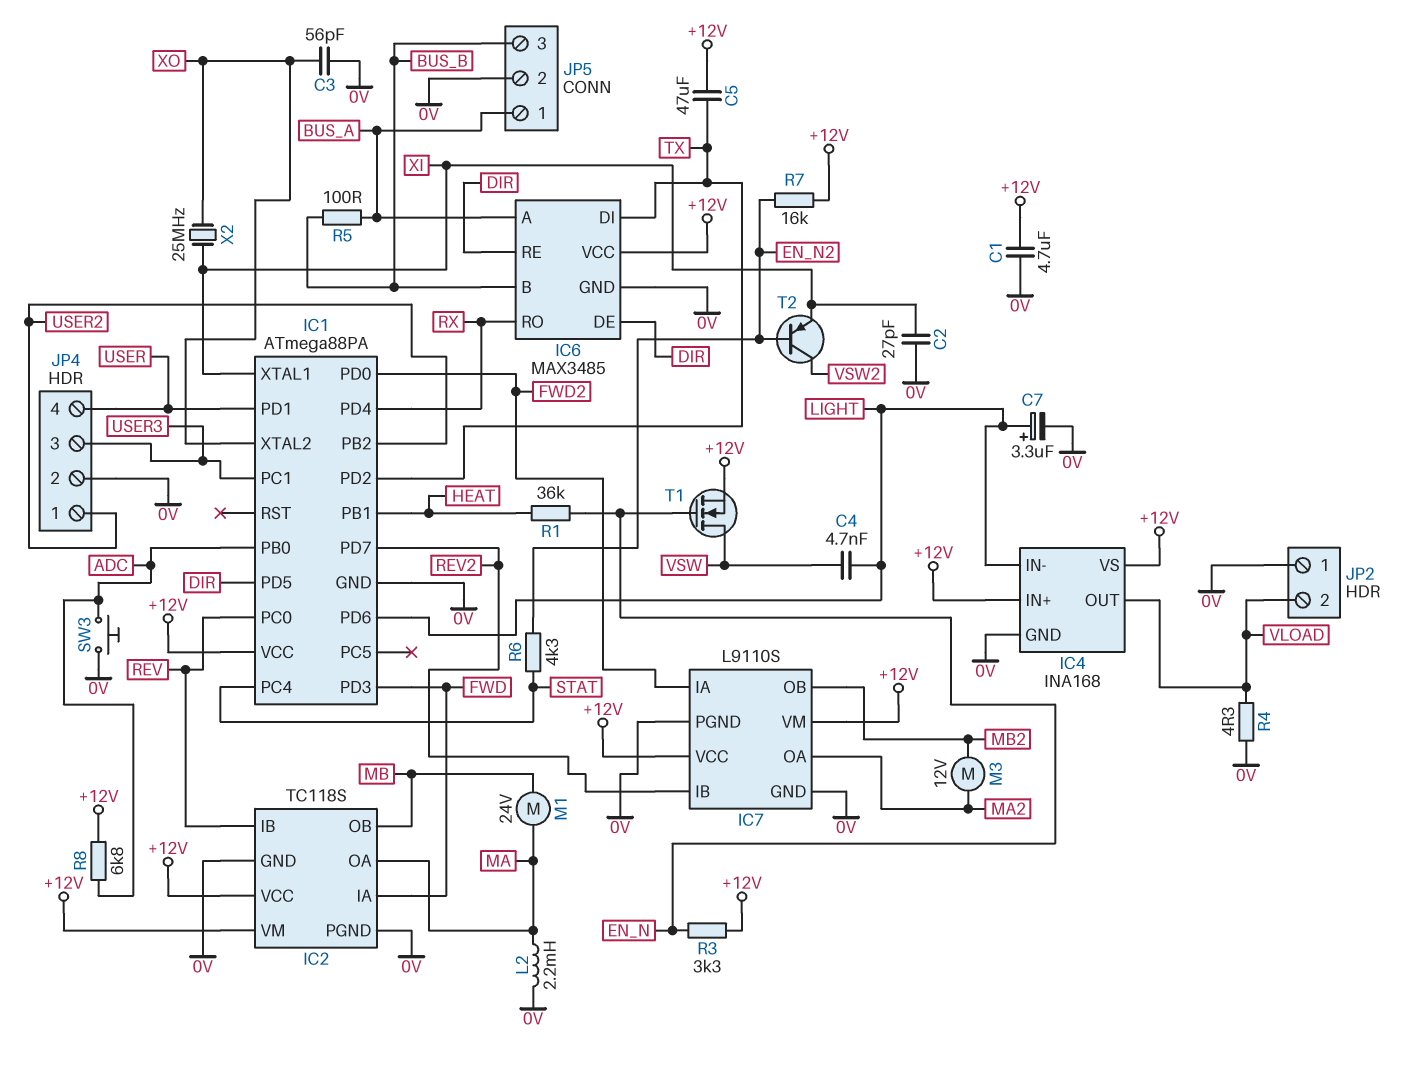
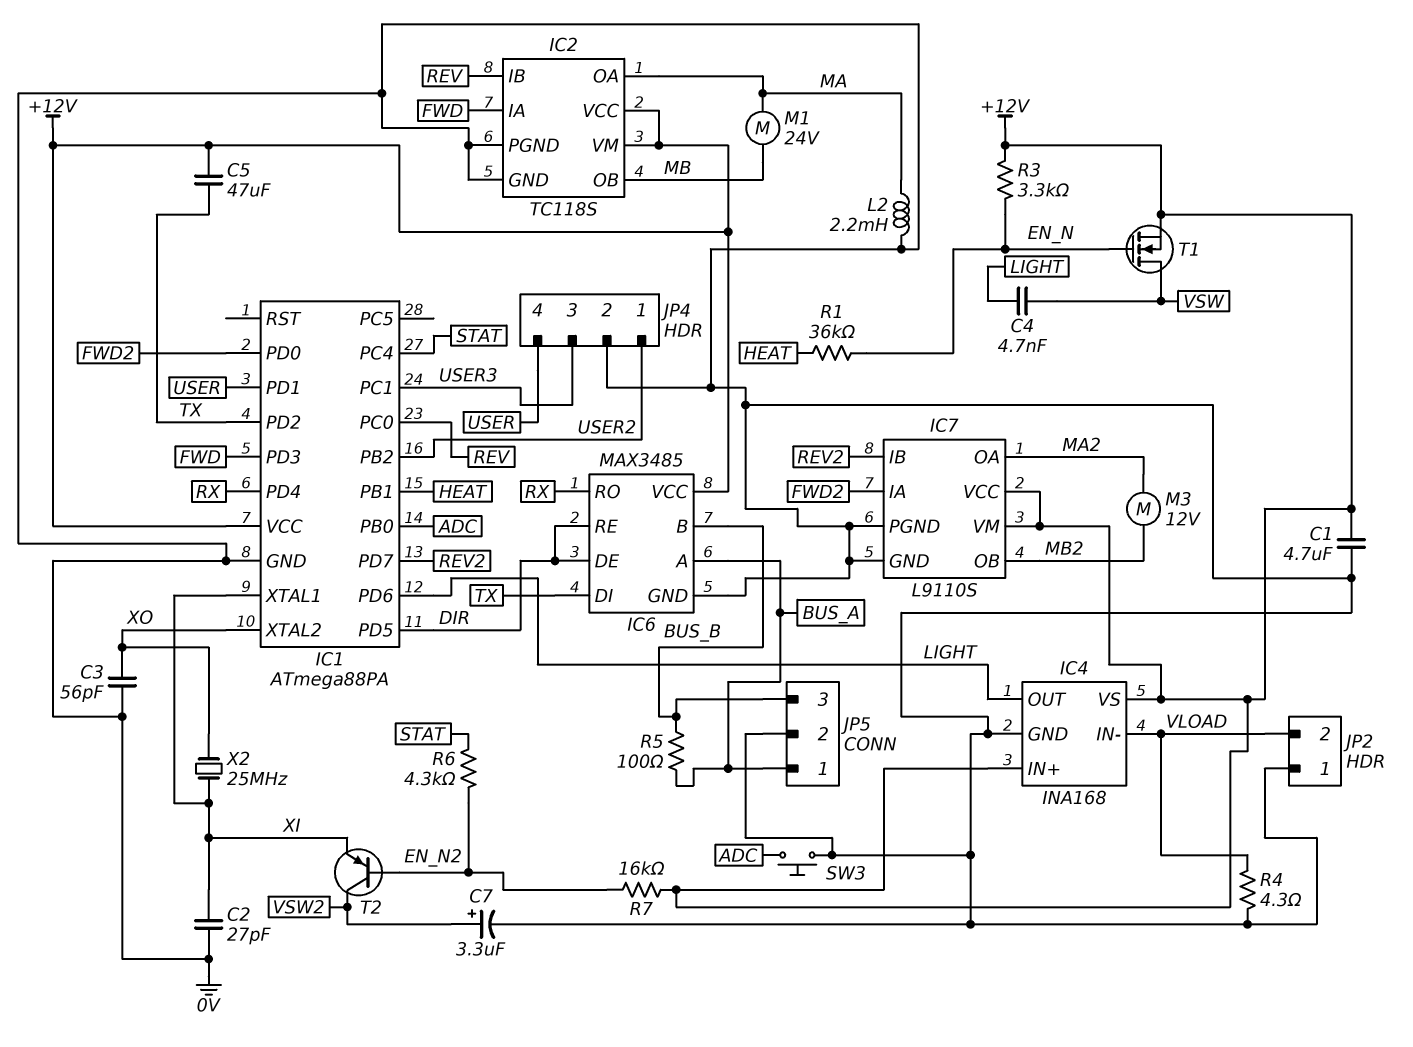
C7: 3.3uF (plus LIGHT, minus 0V) -> 3.3uF (plus VSW2, minus 0V)
IC4 pin IN-: LIGHT -> VLOAD
IC4 pin OUT: VLOAD -> LIGHT
R8: 6.8k (+12V, ADC) -> none

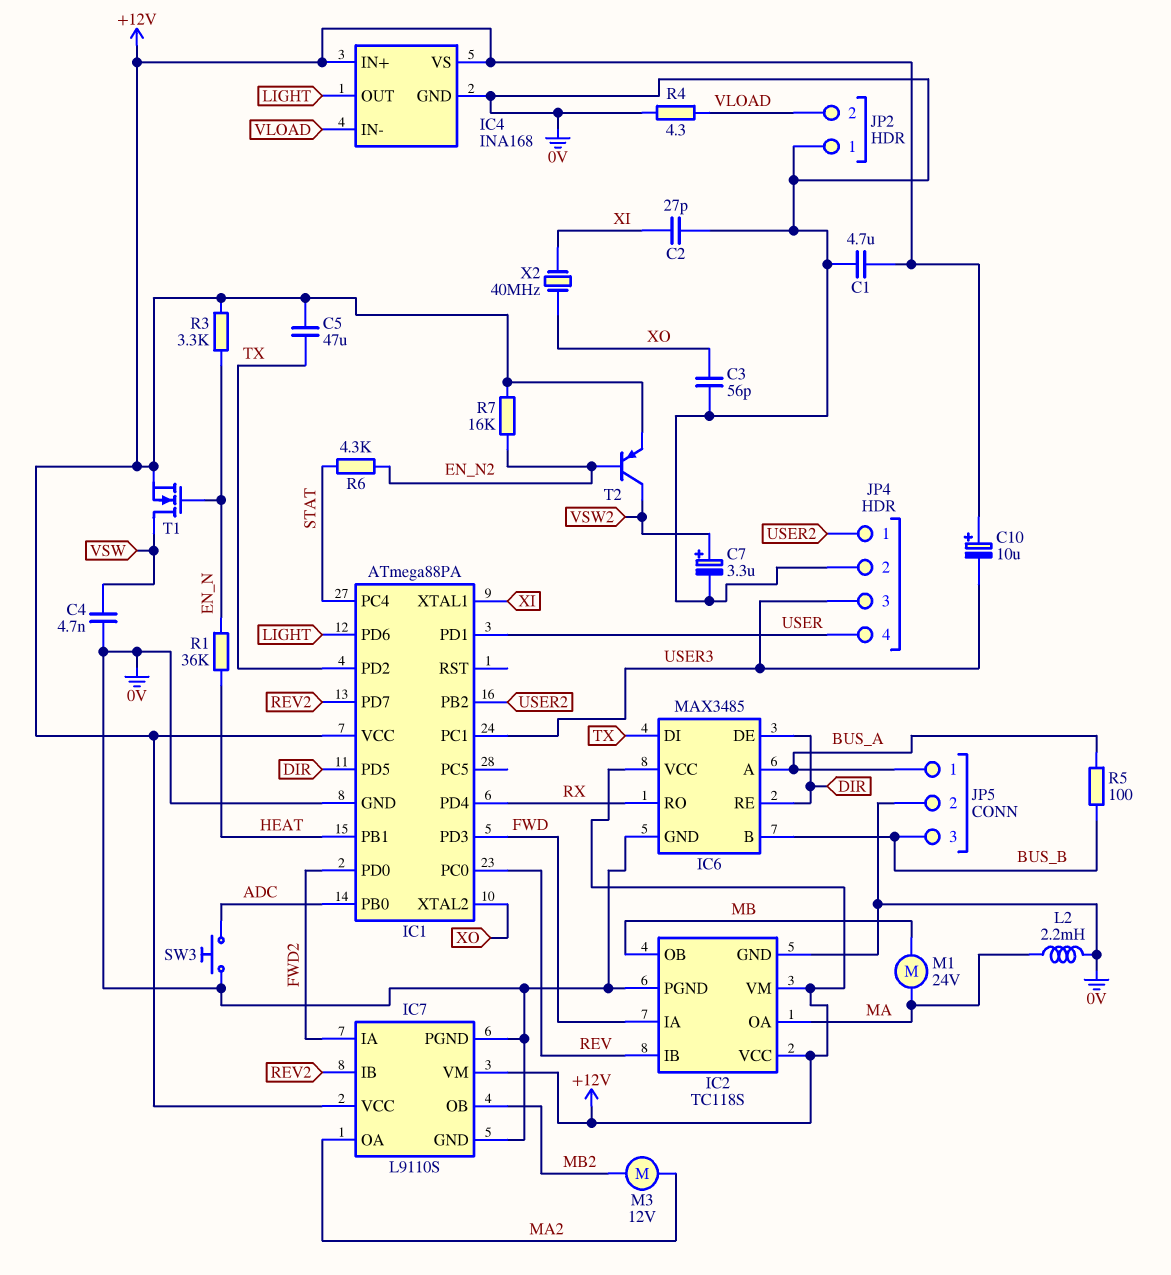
C4: 4.7nF (LIGHT, VSW) -> 4.7nF (0V, VSW)
C10: none -> 10uF (plus +12V, minus USER3)
T2: PNP (B EN_N2, C VSW2, E XI) -> PNP (B EN_N2, C VSW2, E +12V)
X2: 25MHz (XI, XO) -> 40MHz (XI, XO)

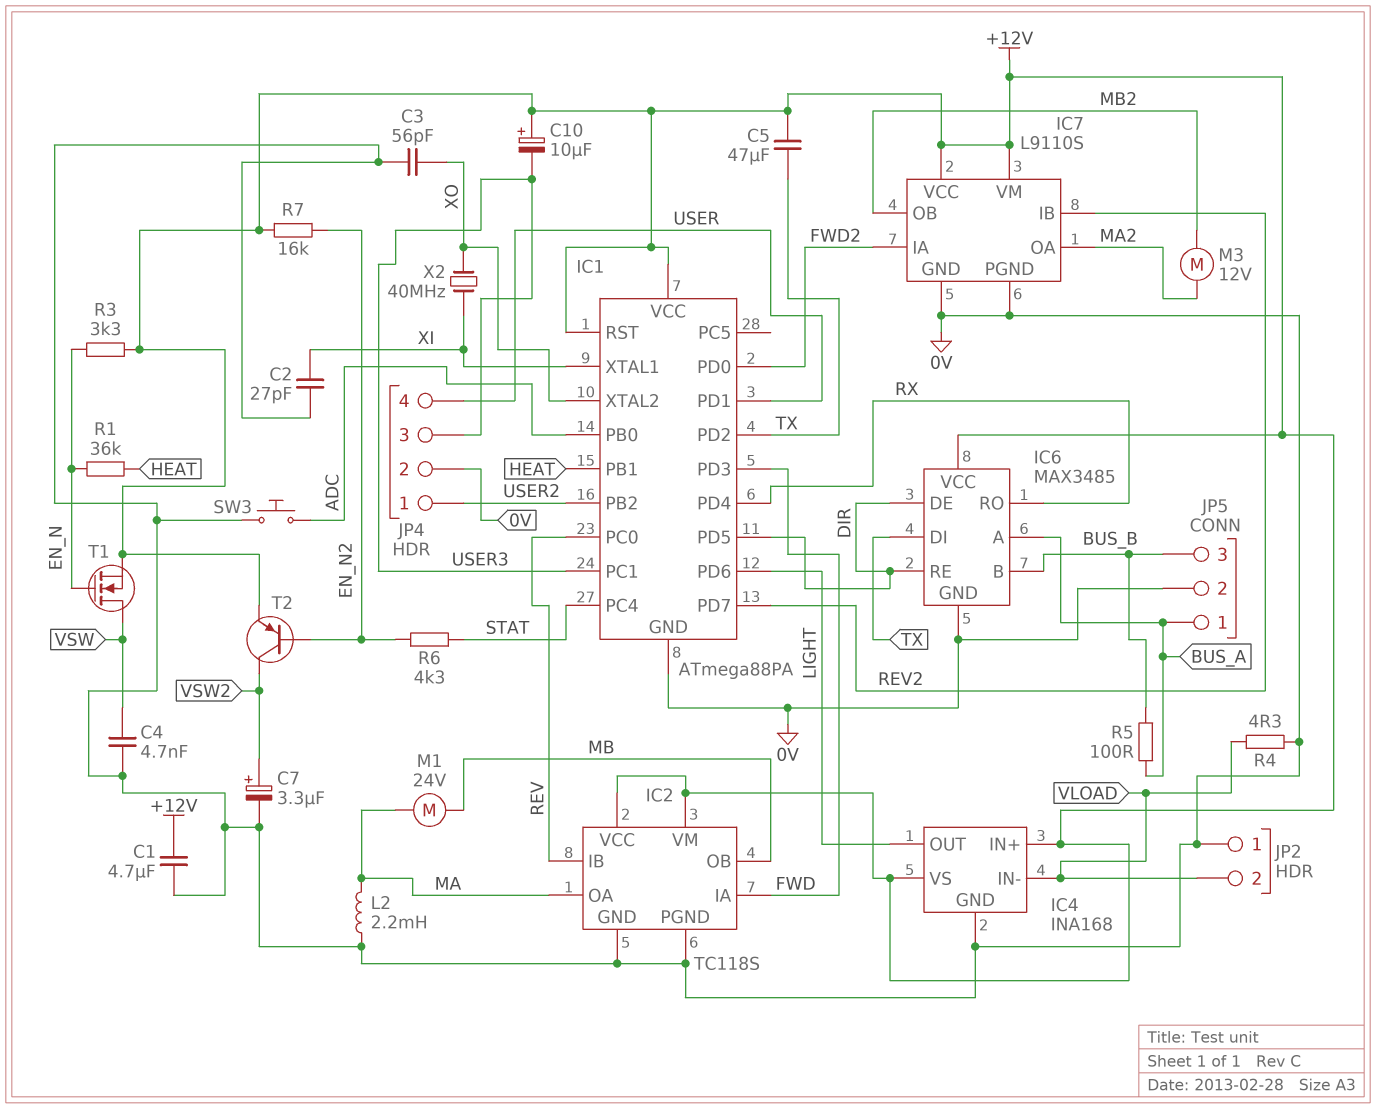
IC1 pin RST: none -> +12V

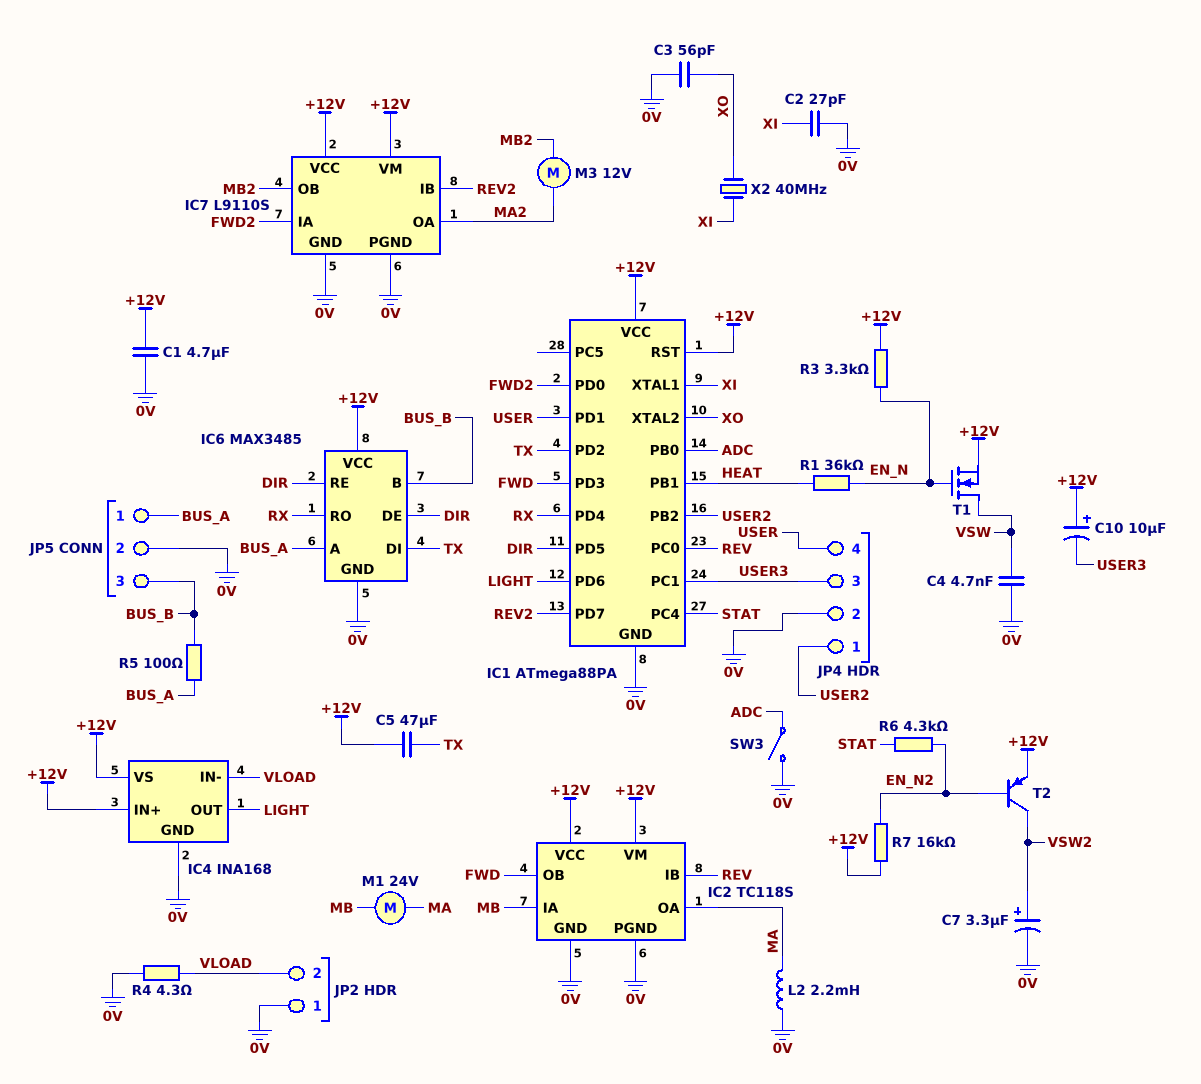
IC2 pin IA: FWD -> MB
IC2 pin OB: MB -> FWD
SW3: button (0V, ADC) -> switch (0V, ADC)

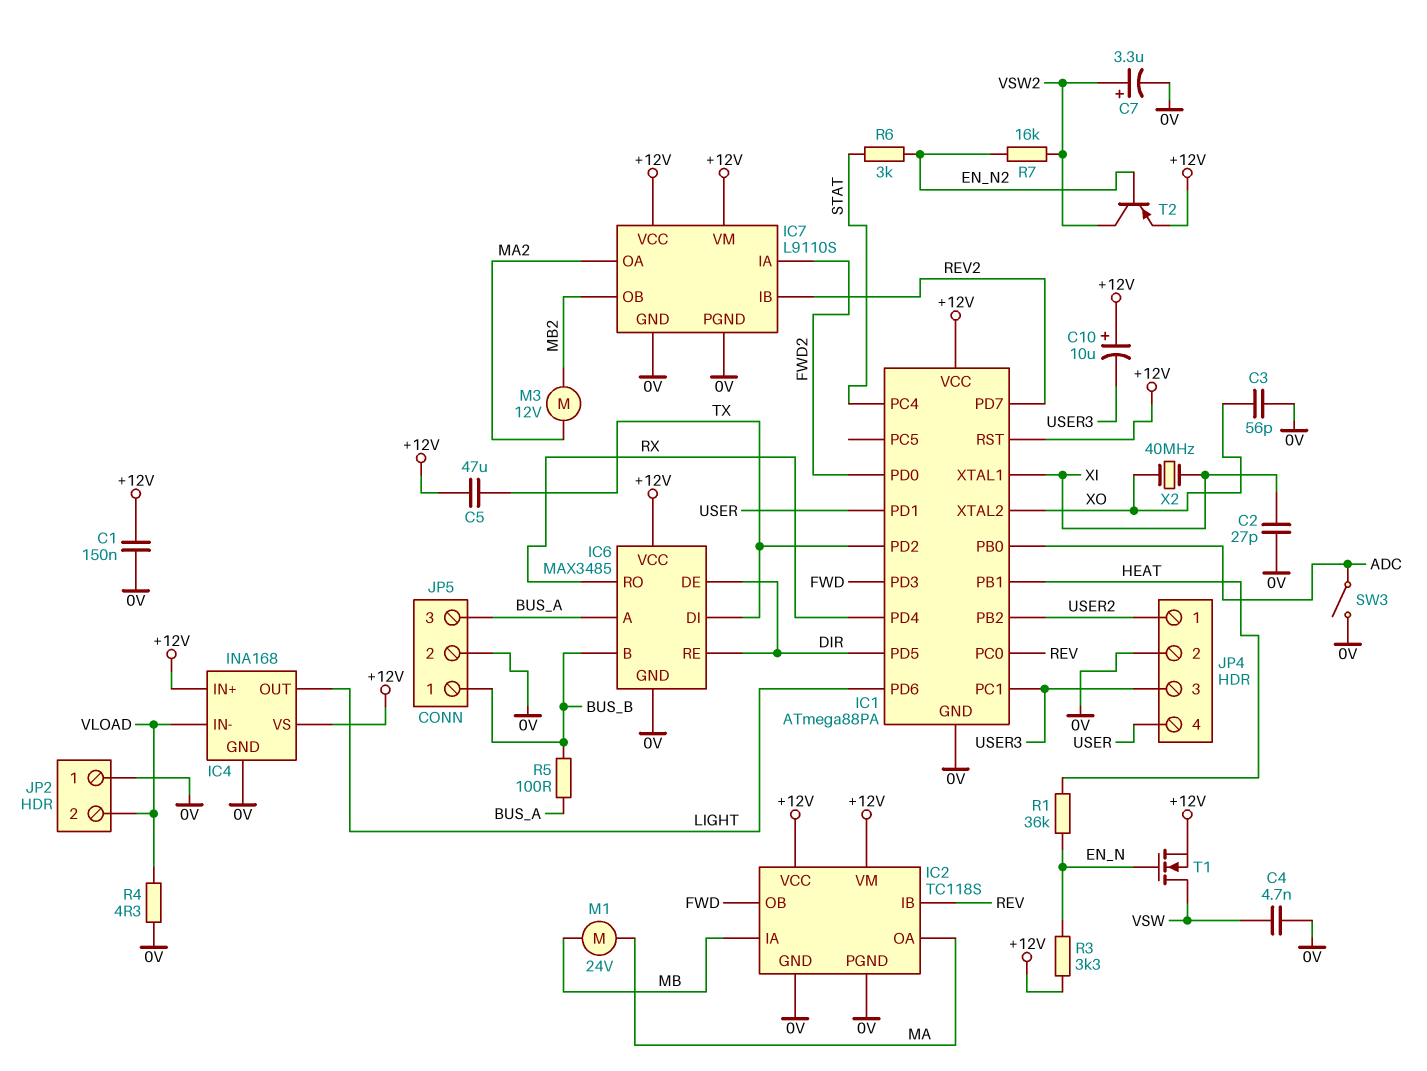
C1: 4.7uF (+12V, 0V) -> 150nF (+12V, 0V)
JP5 pin 1: BUS_A -> BUS_B
JP5 pin 3: BUS_B -> BUS_A
L2: 2.2mH (0V, MA) -> none
R6: 4.3k (EN_N2, STAT) -> 3k (EN_N2, STAT)
R7: 16k (+12V, EN_N2) -> 16k (EN_N2, VSW2)

